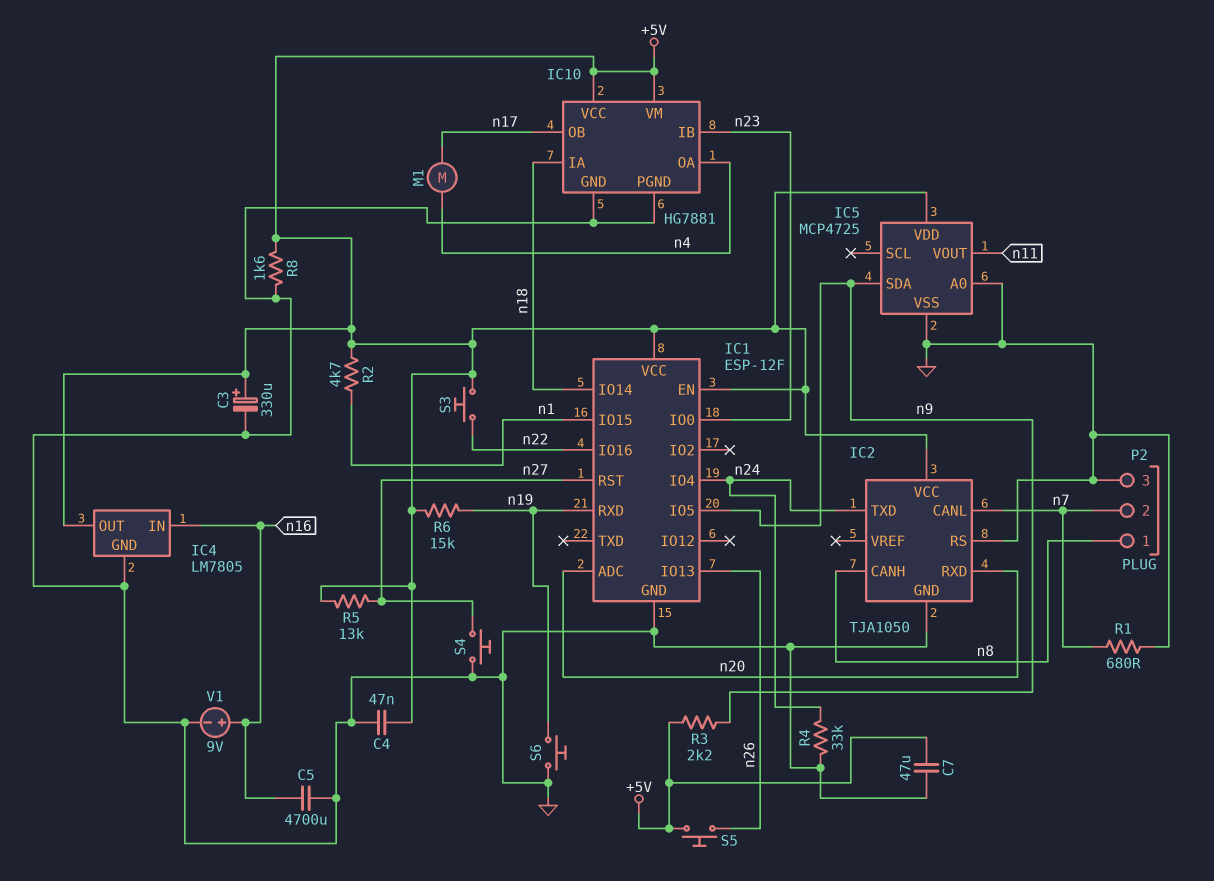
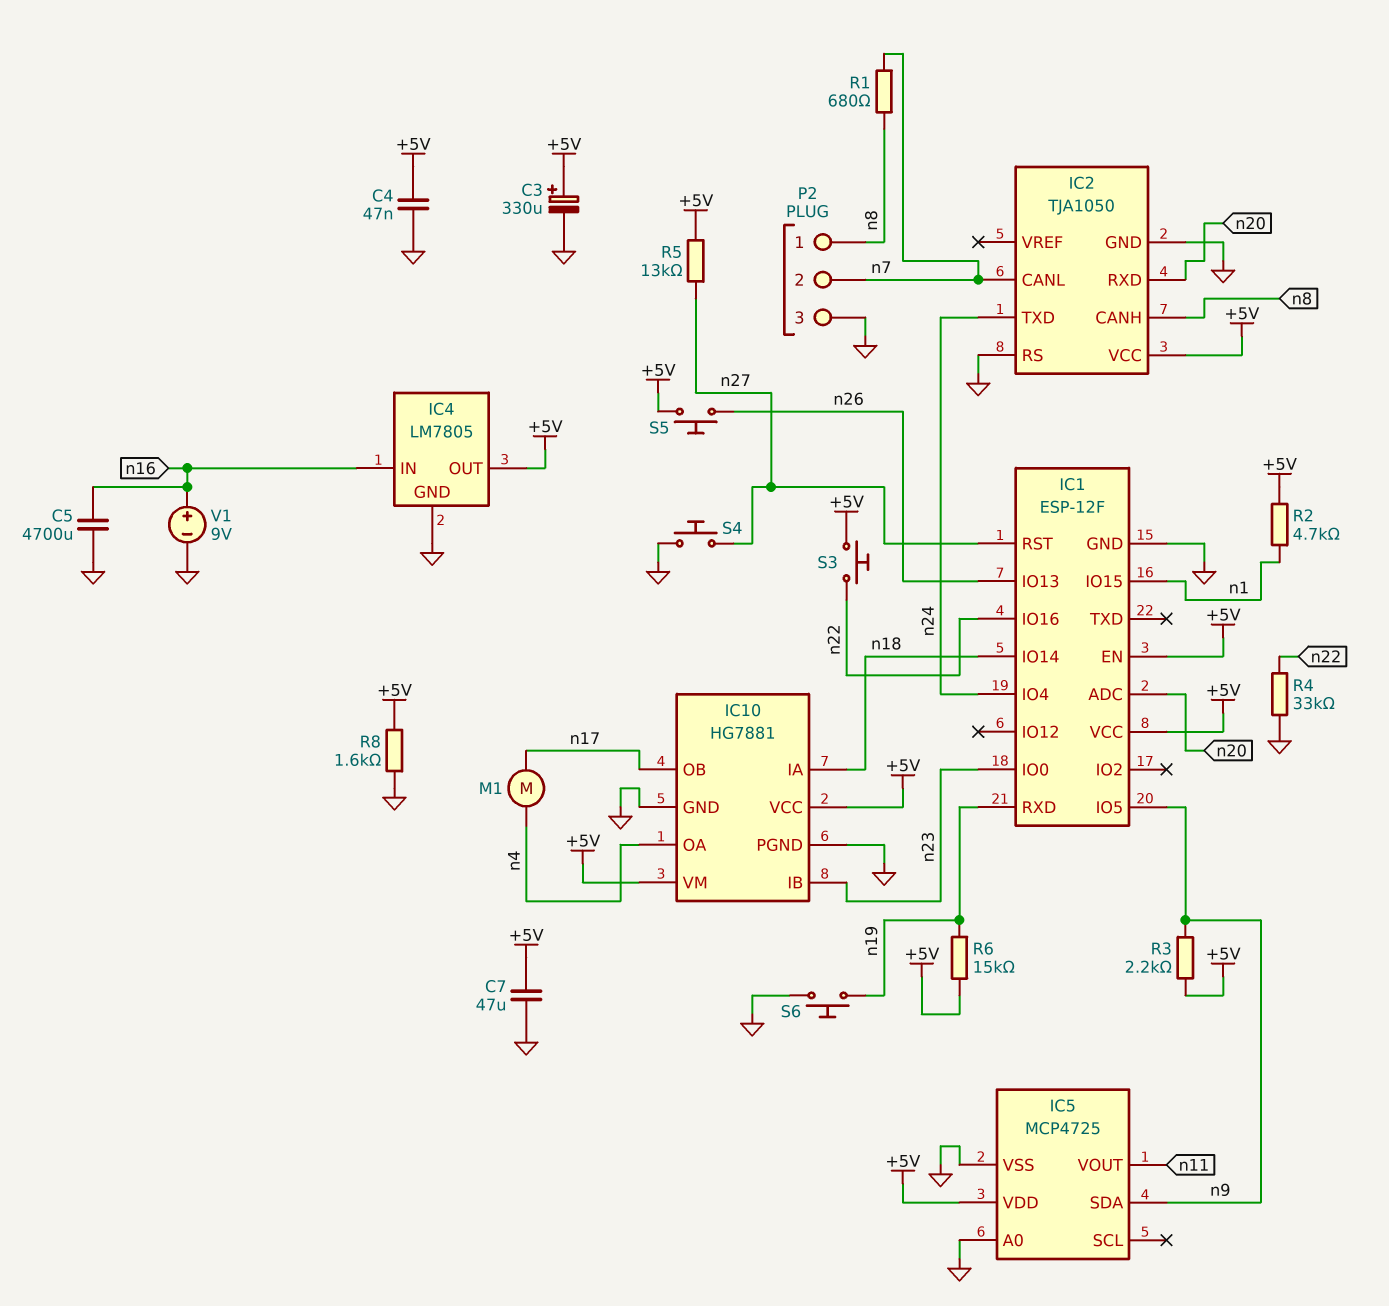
R1: 680 (GND, n7) -> 680 (n7, n8)
R4: 33k (GND, n24) -> 33k (GND, n22)

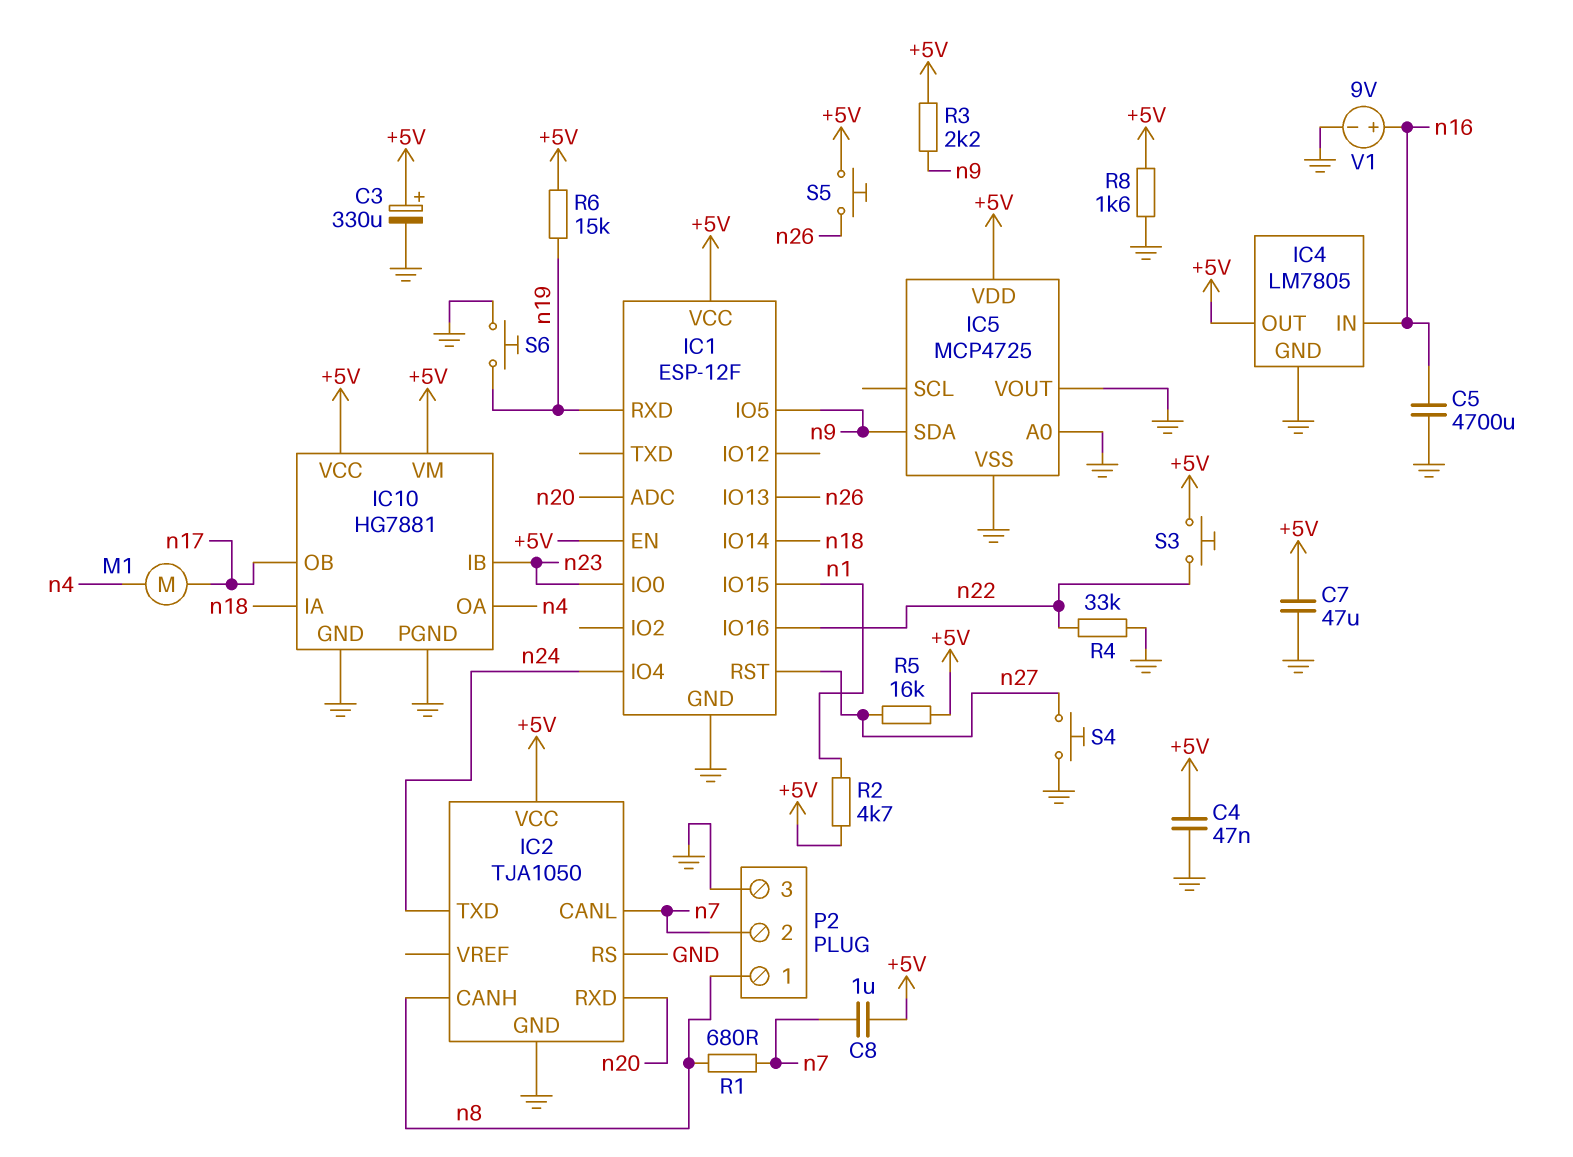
C8: none -> 1uF (+5V, n7)
IC5 pin VOUT: n11 -> GND
R5: 13k (+5V, n27) -> 16k (+5V, n27)

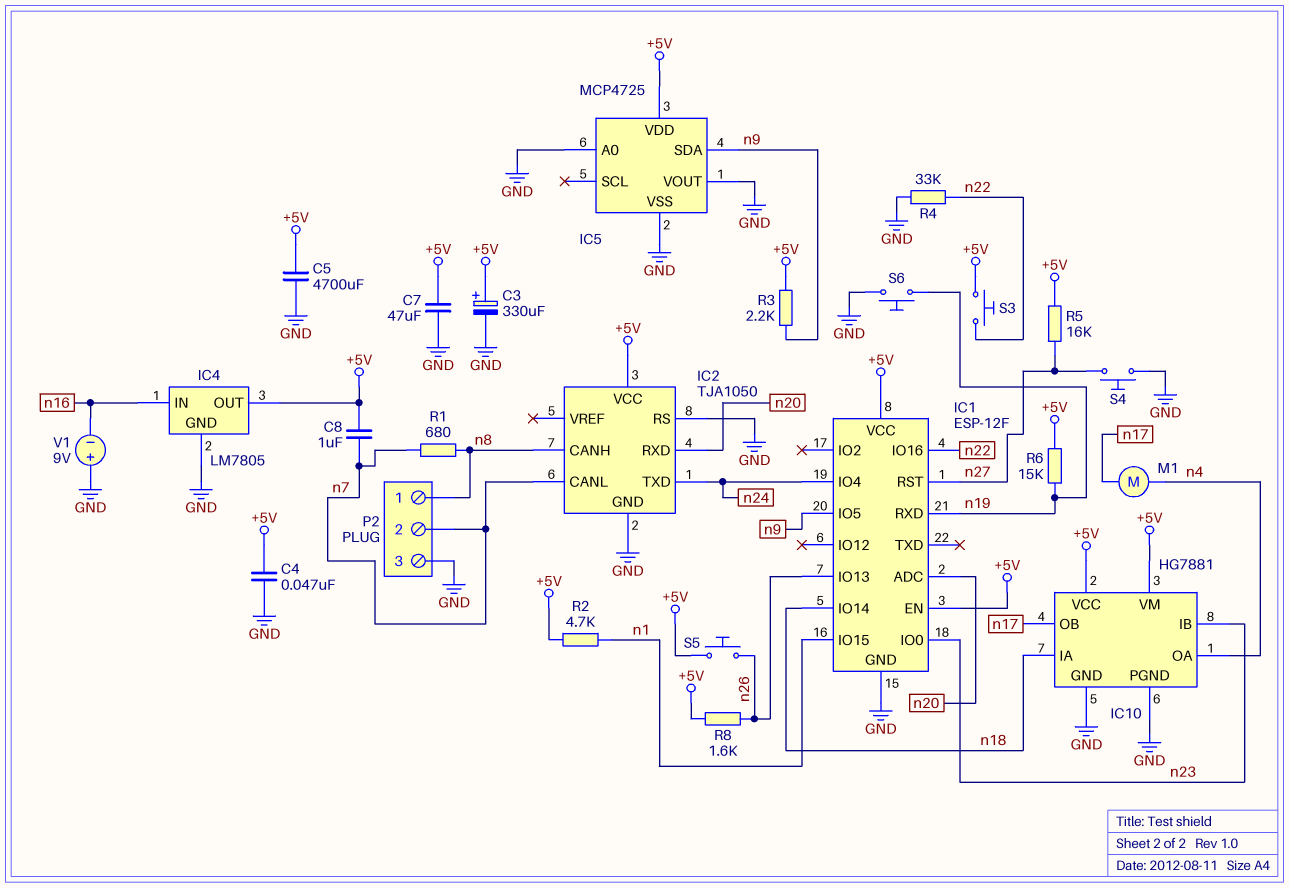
C5: 4700uF (GND, n16) -> 4700uF (+5V, GND)
R8: 1.6k (+5V, GND) -> 1.6k (+5V, n26)
V1: 9V (plus n16, minus GND) -> 9V (plus GND, minus n16)

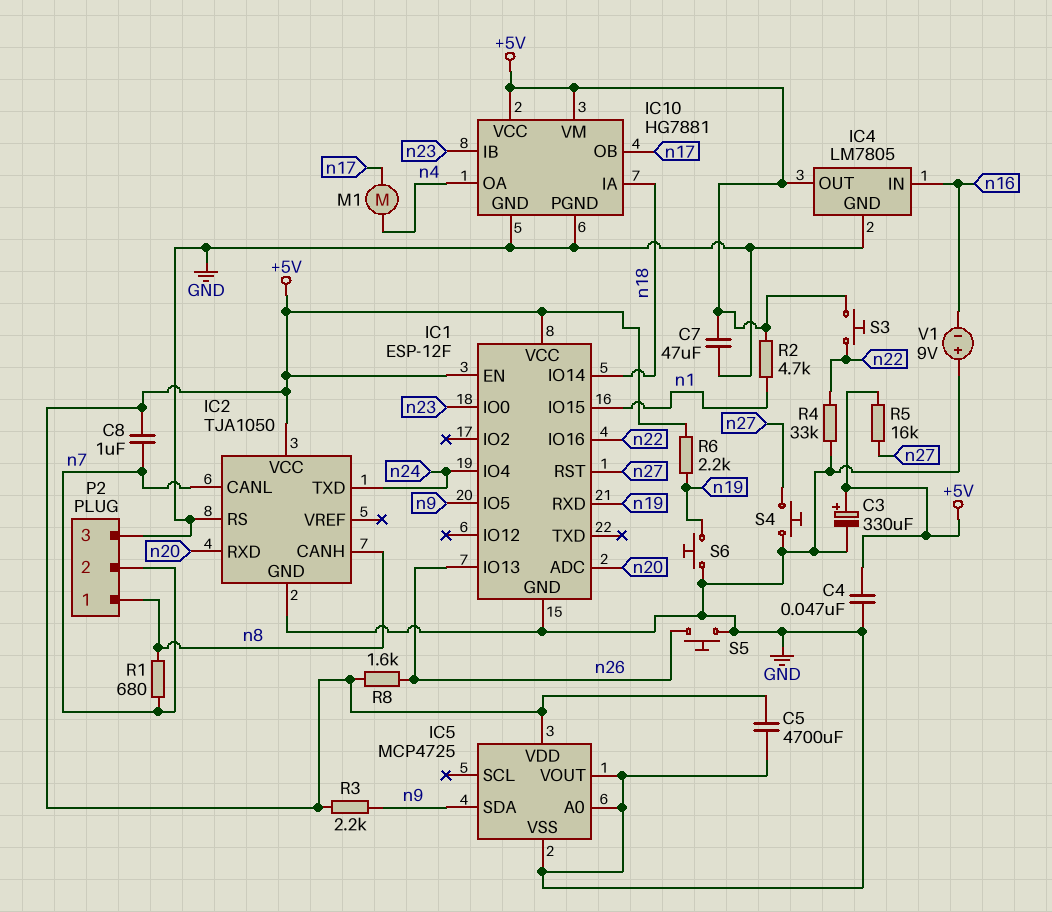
R6: 15k (+5V, n19) -> 2.2k (+5V, n19)
S5: button (+5V, n26) -> button (GND, n26)

